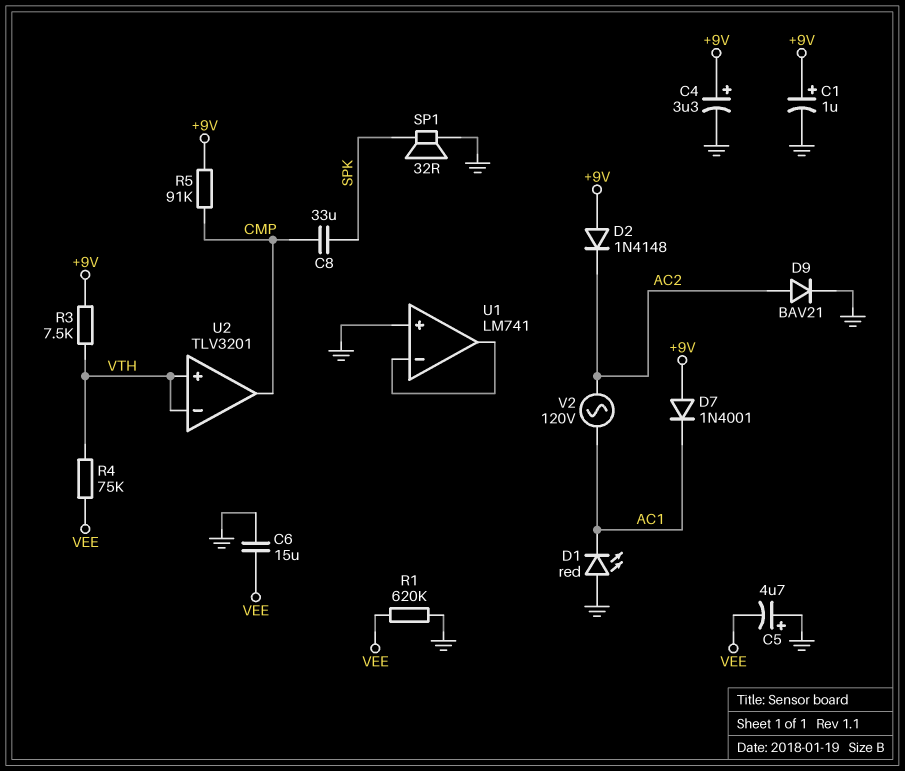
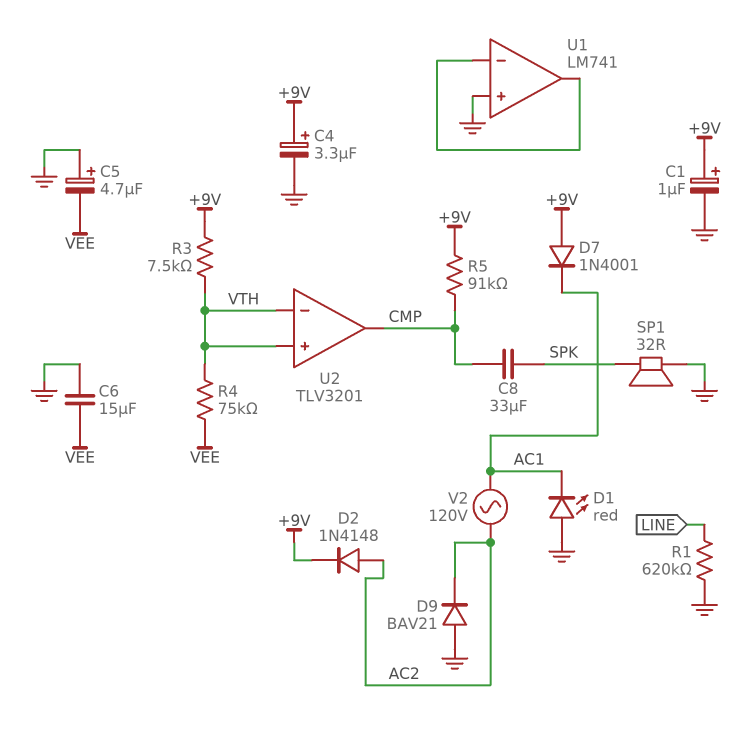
D2: diode 1N4148 (A +9V, K AC2) -> diode 1N4148 (A AC2, K +9V)
D9: diode BAV21 (A AC2, K GND) -> diode BAV21 (A GND, K AC2)
R1: 620k (GND, VEE) -> 620k (GND, LINE)

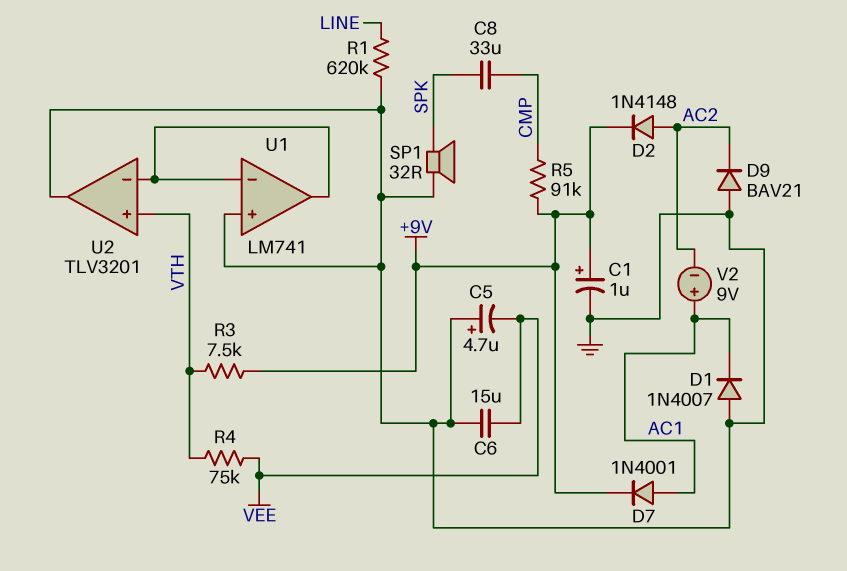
C4: 3.3uF (plus +9V, minus GND) -> none
D1: LED red (A GND, K AC1) -> diode 1N4007 (A GND, K AC1)
D7: diode 1N4001 (A +9V, K AC1) -> diode 1N4001 (A AC1, K +9V)
U2 pin in-: VTH -> U1/in-
U2 pin out: CMP -> GND
V2: AC 120V (AC1, AC2) -> 9V (plus AC1, minus AC2)

